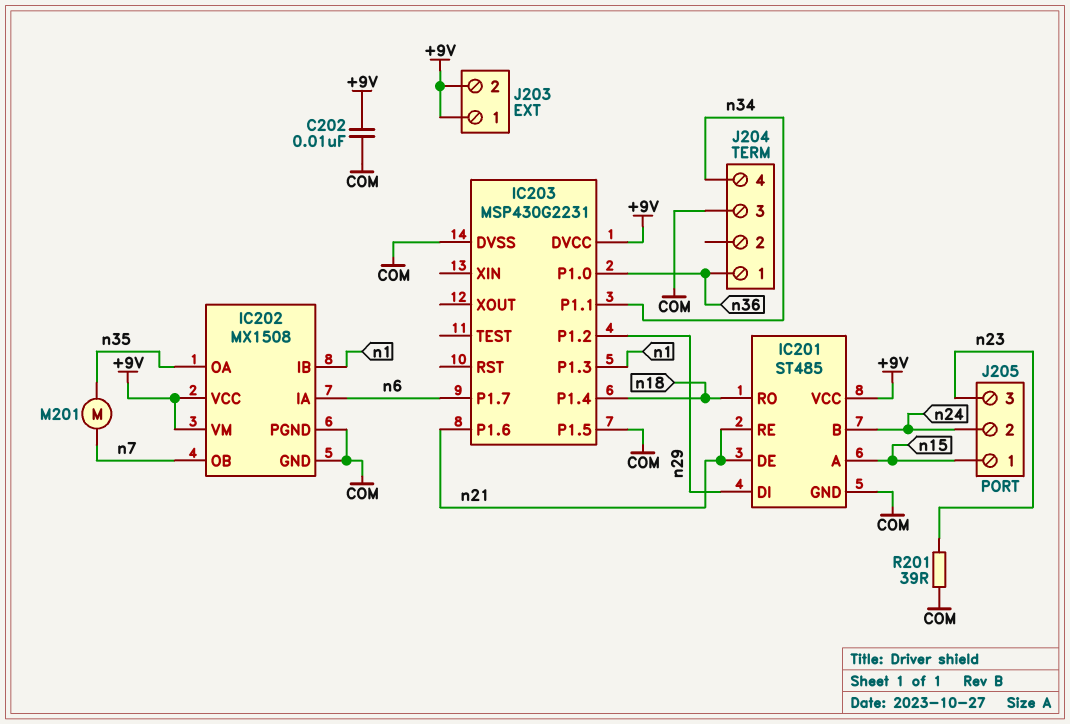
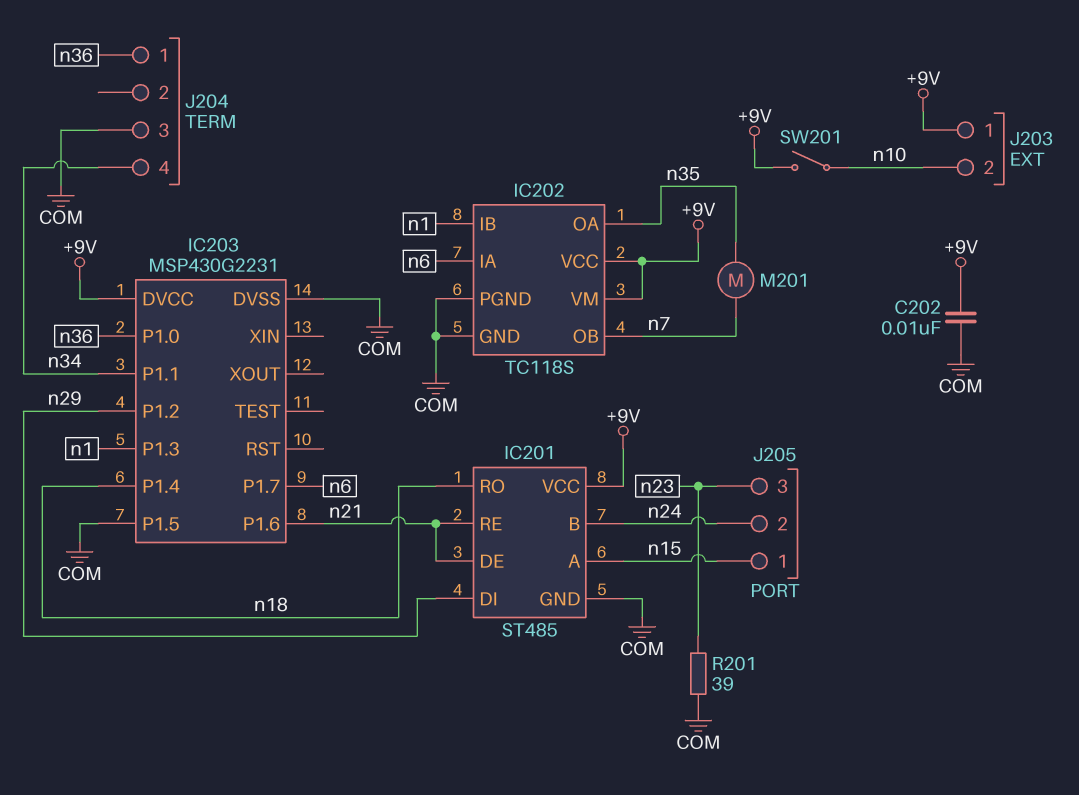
IC202: MX1508 -> TC118S
J203 pin 2: +9V -> n10
SW201: none -> switch (+9V, n10)

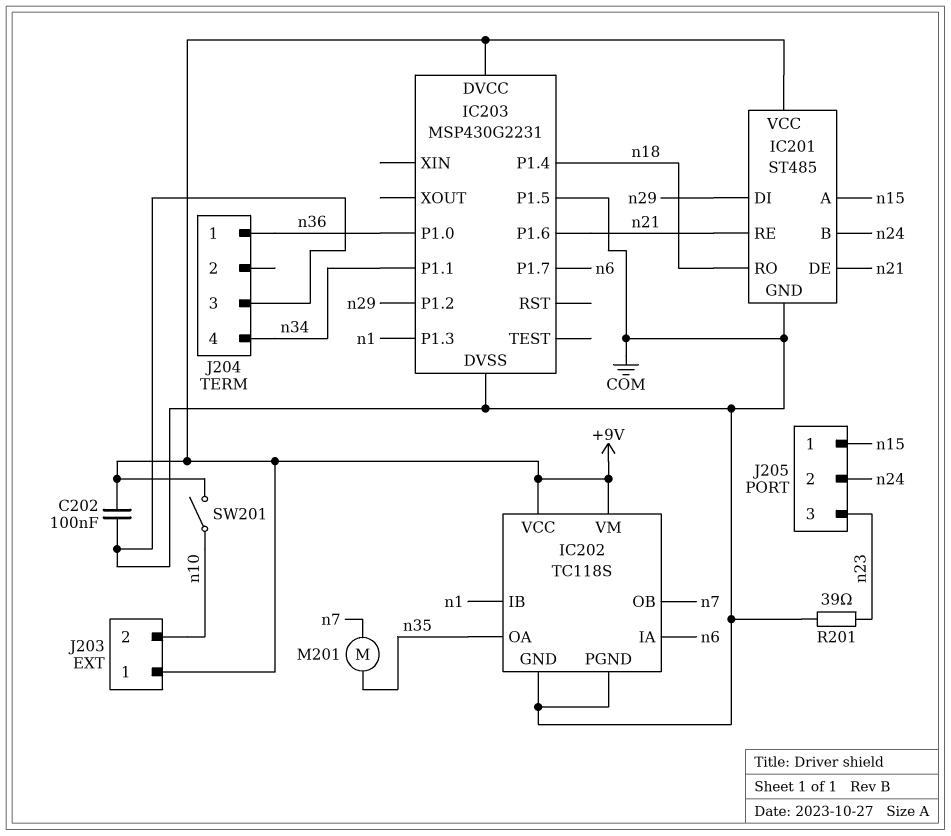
C202: 10nF (+9V, COM) -> 100nF (+9V, COM)

